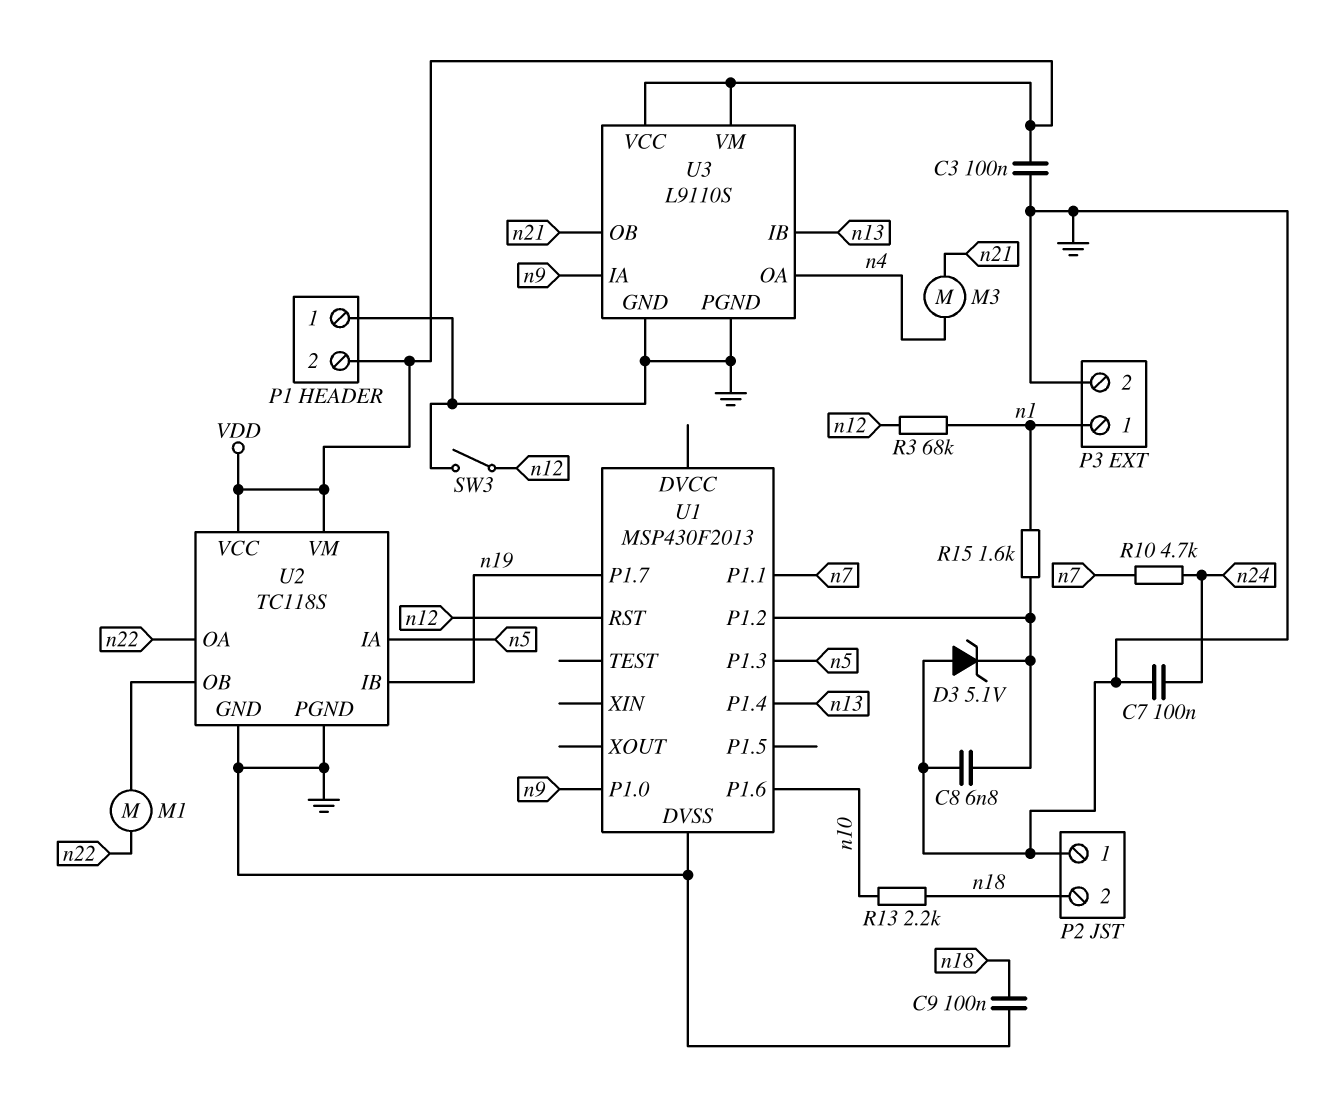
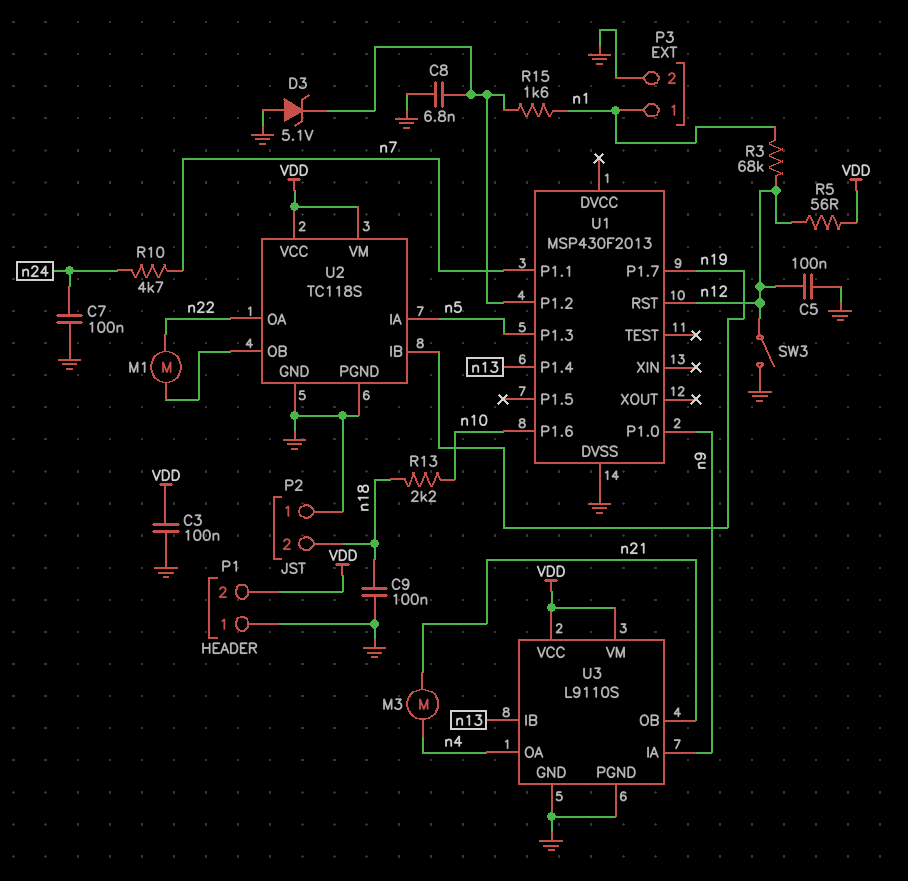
C5: none -> 100nF (GND, n12)
R5: none -> 56 (VDD, n12)

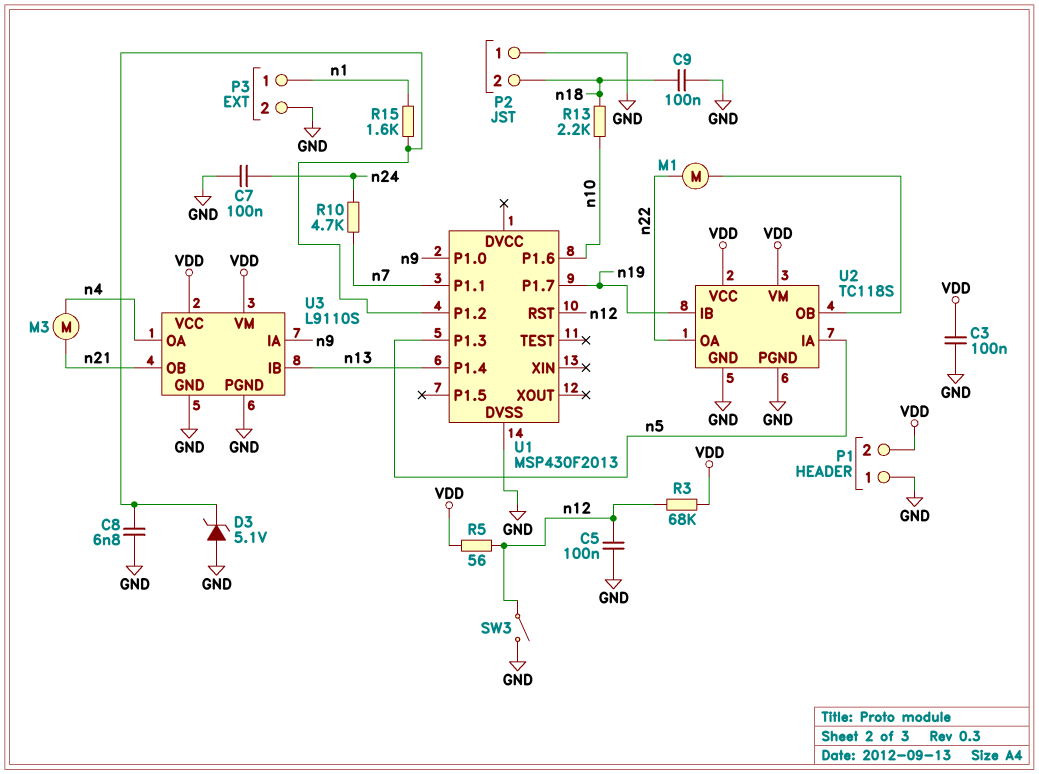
R3: 68k (n1, n12) -> 68k (VDD, n12)

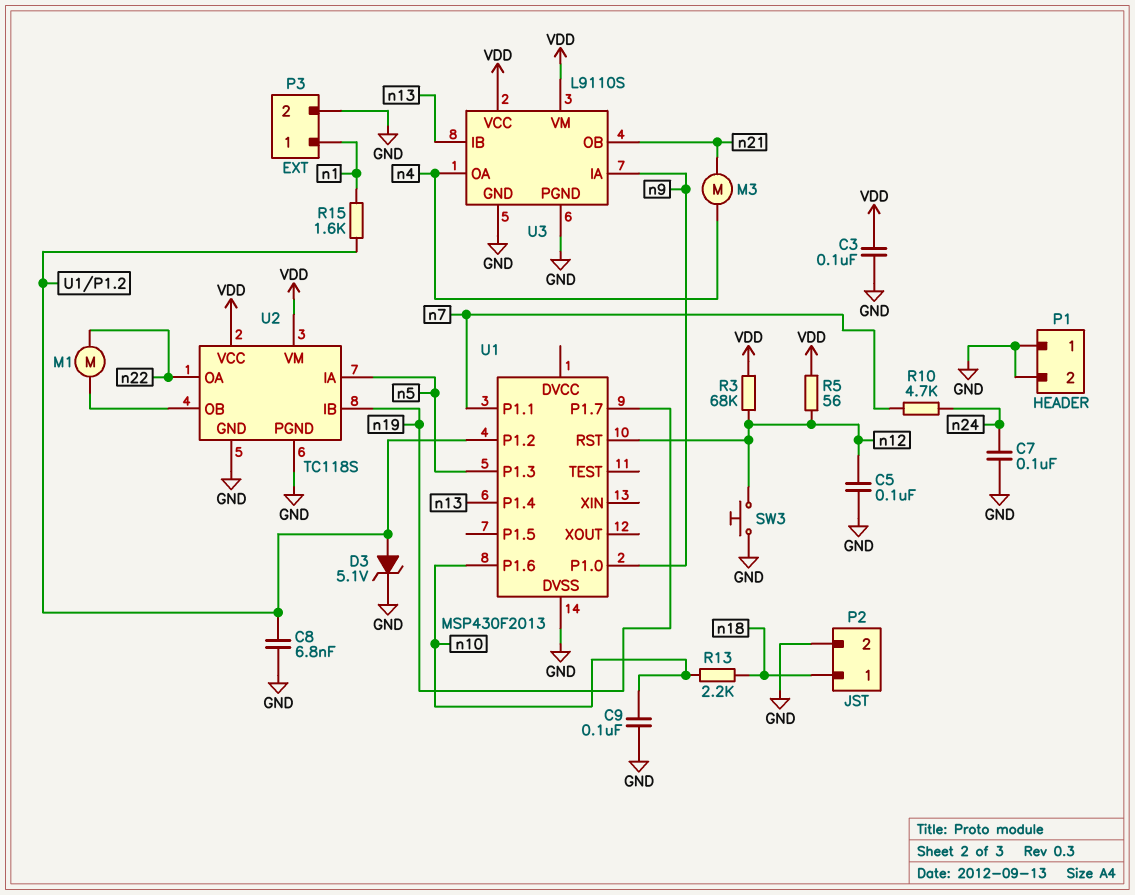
C9: 100nF (GND, n18) -> 100nF (GND, n10)
D3: zener 5.1V (A GND, K U1/P1.2) -> zener 5.1V (A U1/P1.2, K GND)
P1 pin 2: VDD -> GND
P2 pin 1: GND -> n18
P2 pin 2: n18 -> GND
SW3: switch (GND, n12) -> button (GND, n12)

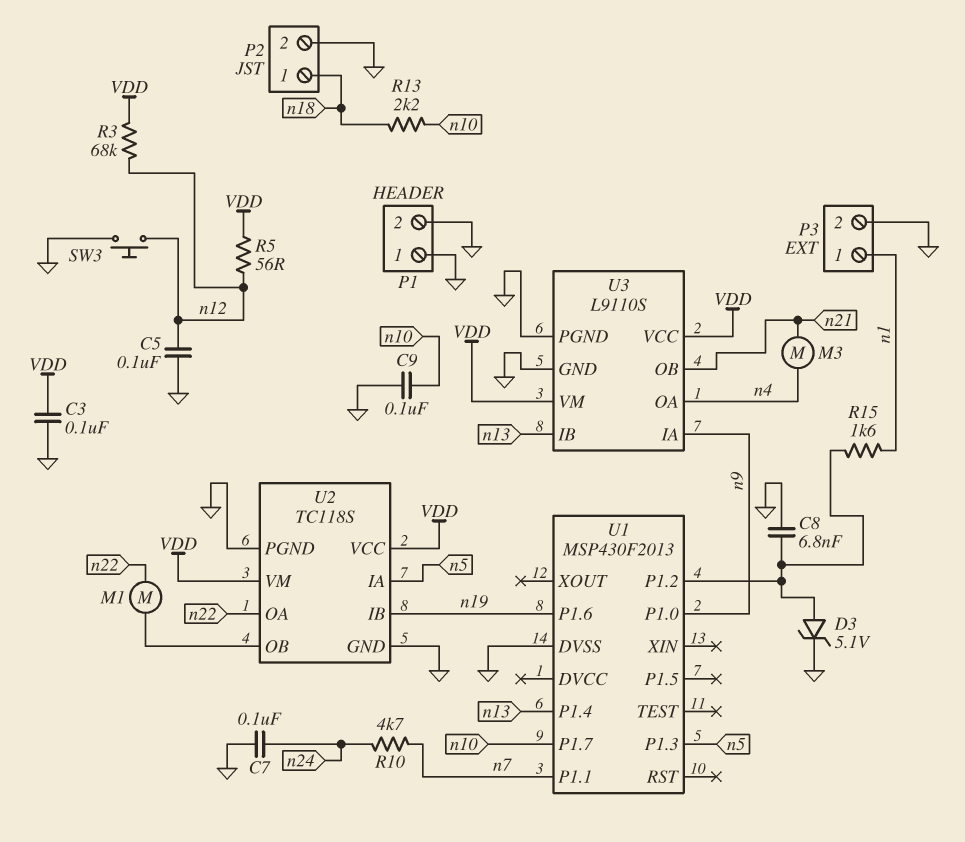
U1 pin P1.6: n10 -> n19
U1 pin P1.7: n19 -> n10
U1 pin RST: n12 -> none

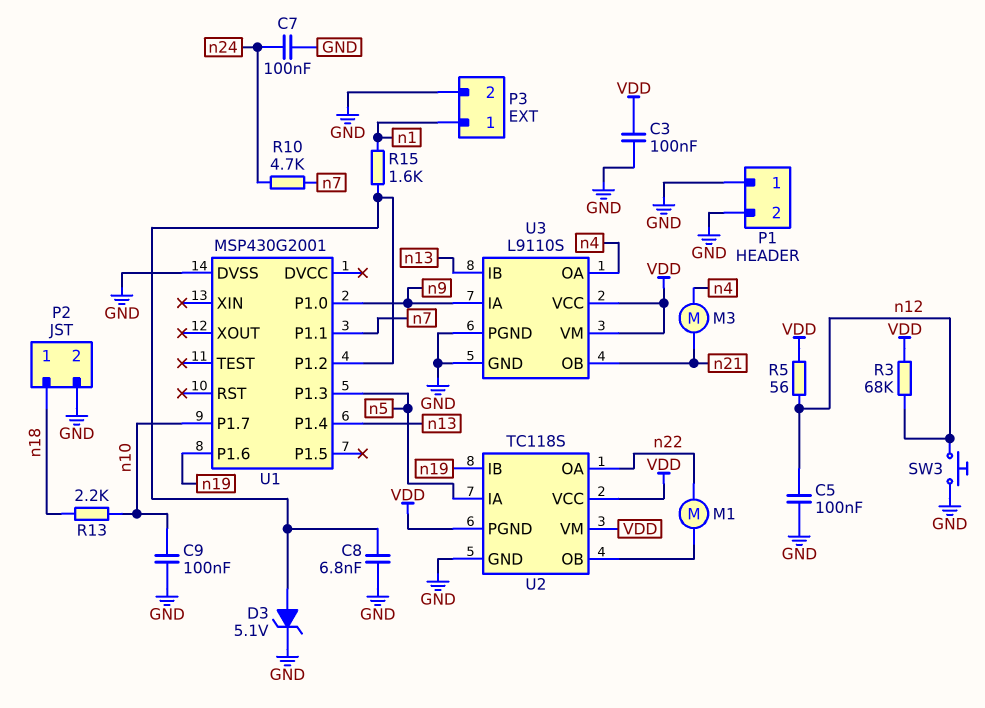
U1: MSP430F2013 -> MSP430G2001
U2 pin PGND: GND -> VDD

